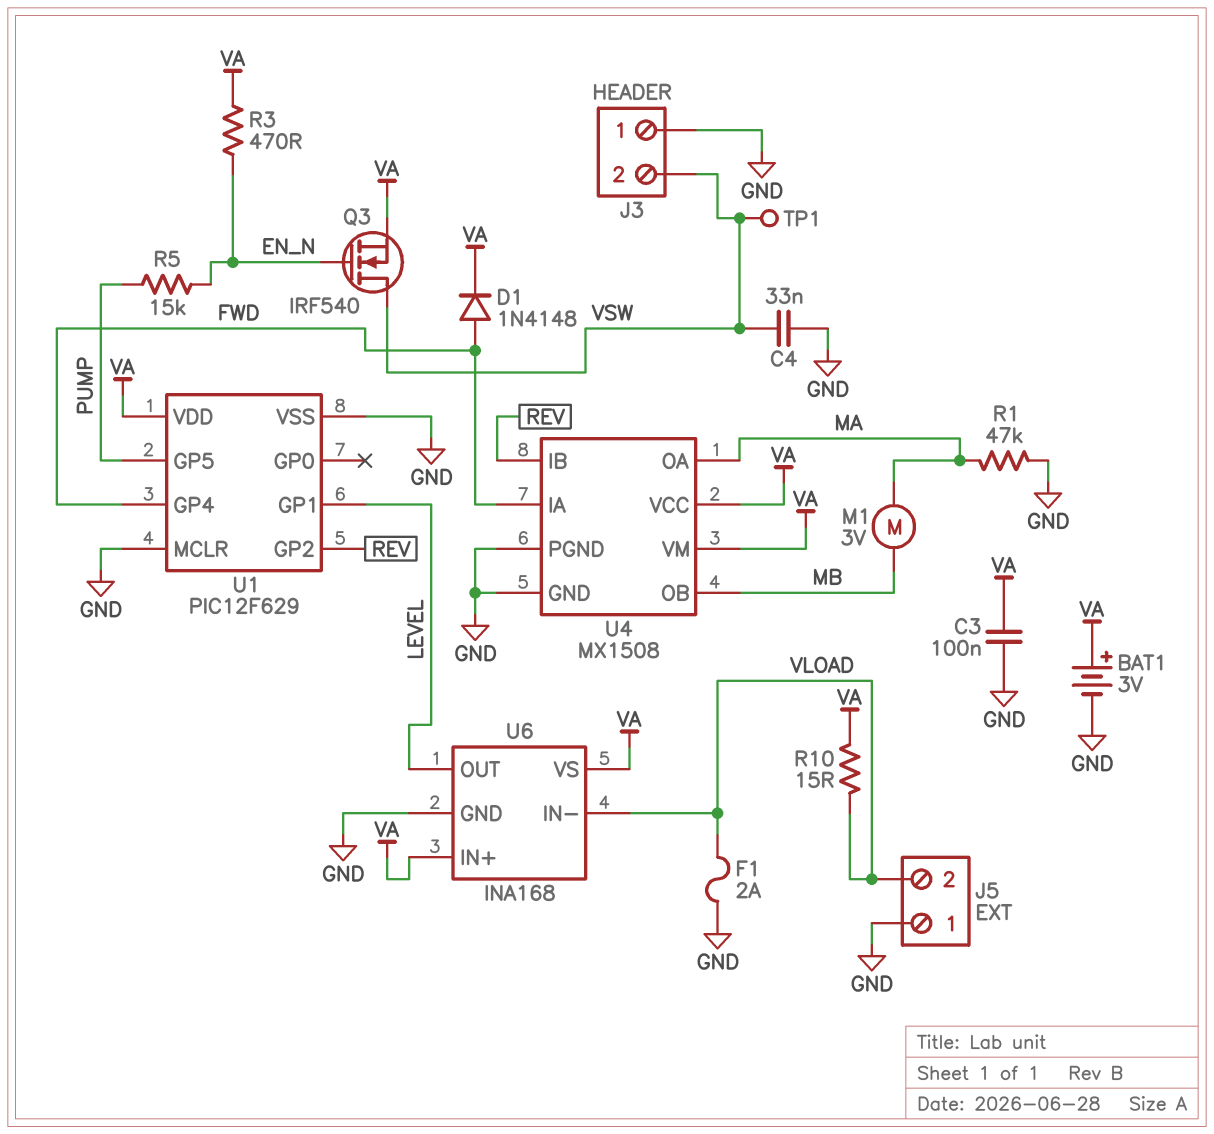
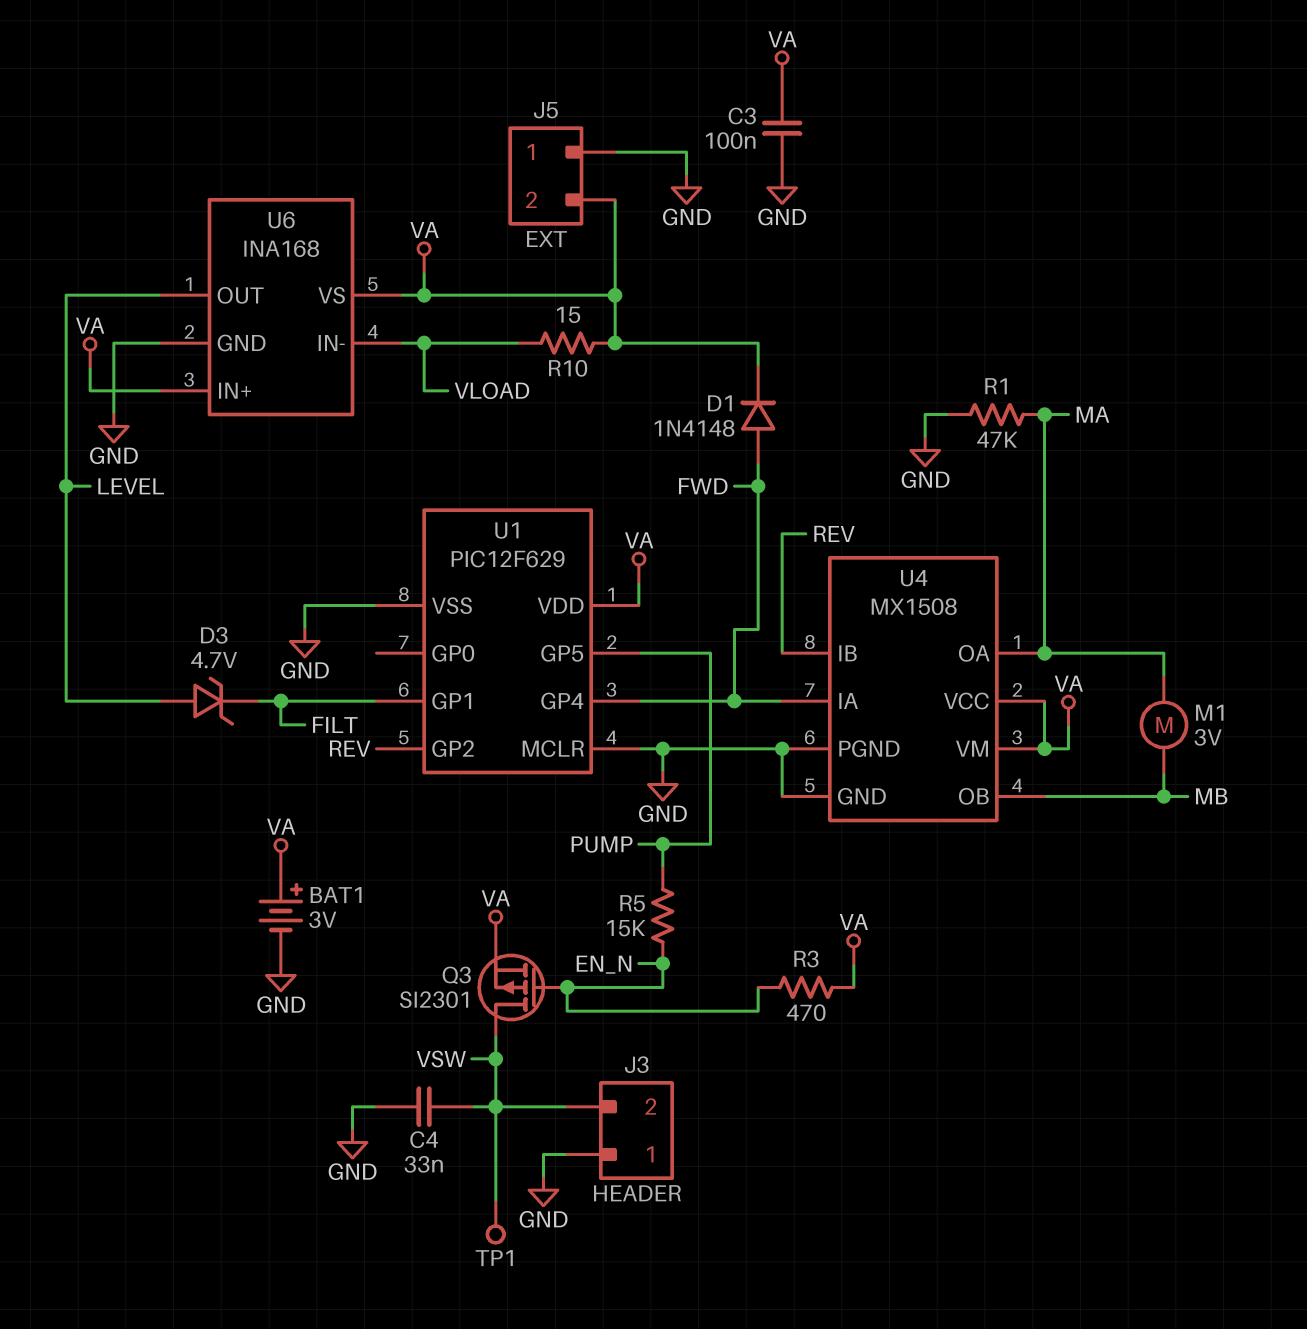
D3: none -> zener 4.7V (A LEVEL, K FILT)
F1: 2A (GND, VLOAD) -> none
J5 pin 2: VLOAD -> VA
Q3: NMOS IRF540 (G EN_N, D VSW, S VA) -> PMOS SI2301 (G EN_N, D VSW, S VA)
U1 pin GP1: LEVEL -> FILT

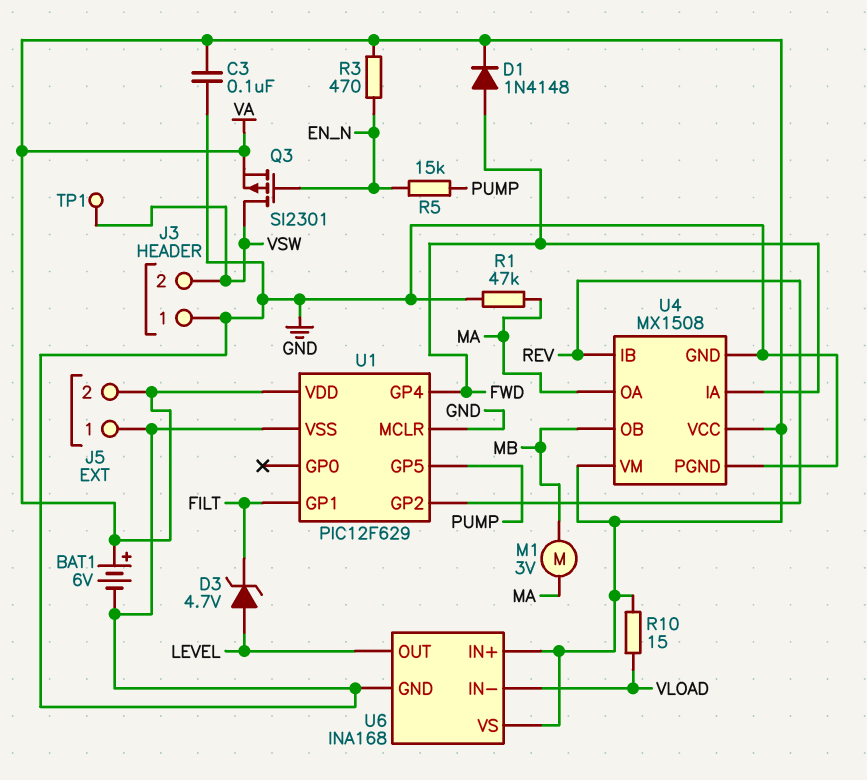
BAT1: 3V (plus VA, minus GND) -> 6V (plus VA, minus GND)
C4: 33nF (GND, VSW) -> none

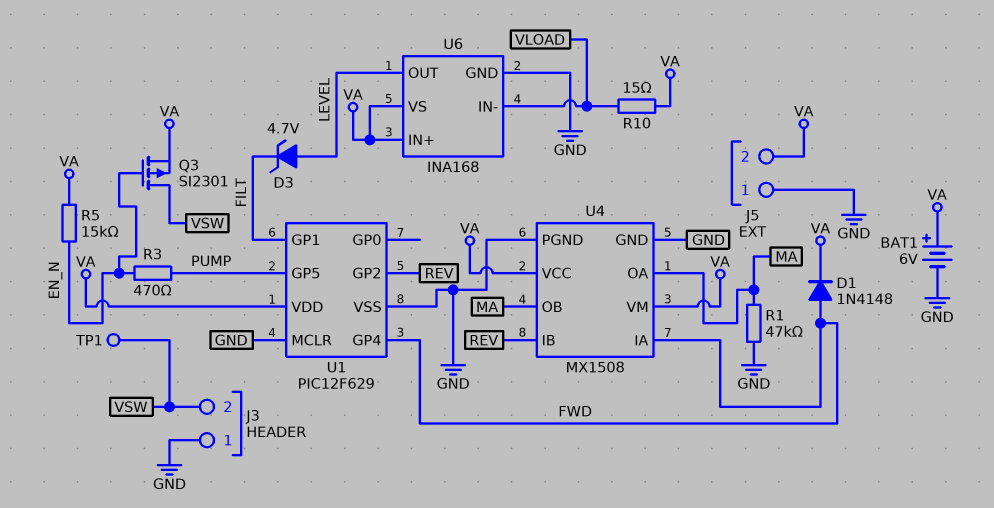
C3: 100nF (GND, VA) -> none
M1: motor 3V (MA, MB) -> none
R3: 470 (EN_N, VA) -> 470 (EN_N, PUMP)
R5: 15k (EN_N, PUMP) -> 15k (EN_N, VA)
U4 pin OB: MB -> MA

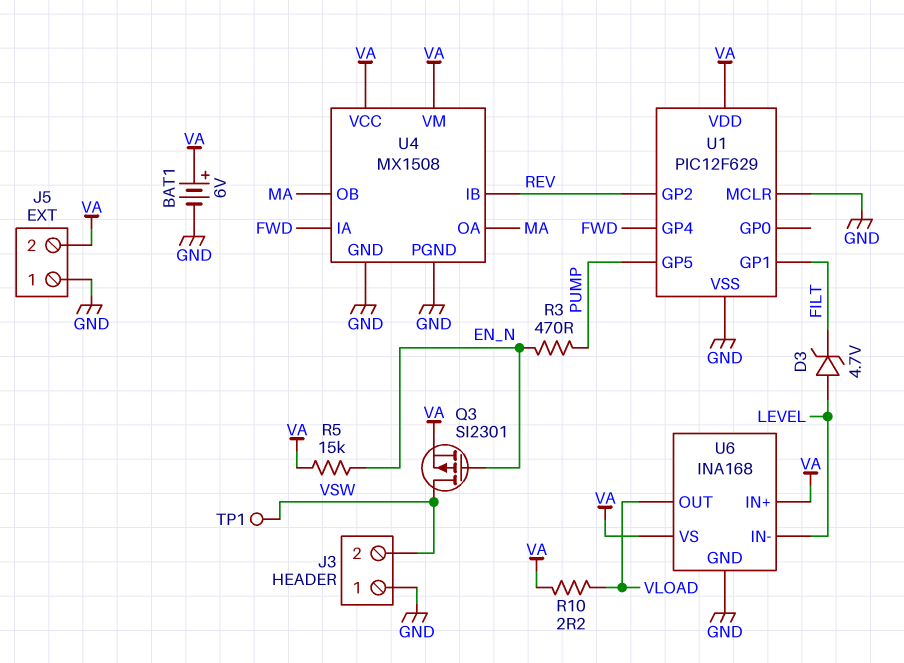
D1: diode 1N4148 (A FWD, K VA) -> none
R1: 47k (GND, MA) -> none
R10: 15 (VA, VLOAD) -> 2.2 (VA, VLOAD)
U6 pin IN-: VLOAD -> LEVEL
U6 pin OUT: LEVEL -> VLOAD

